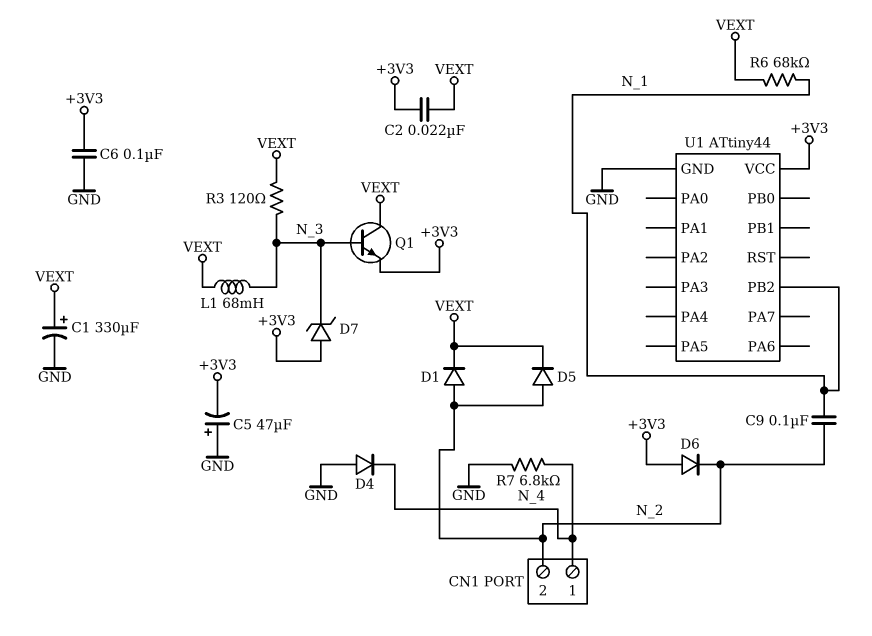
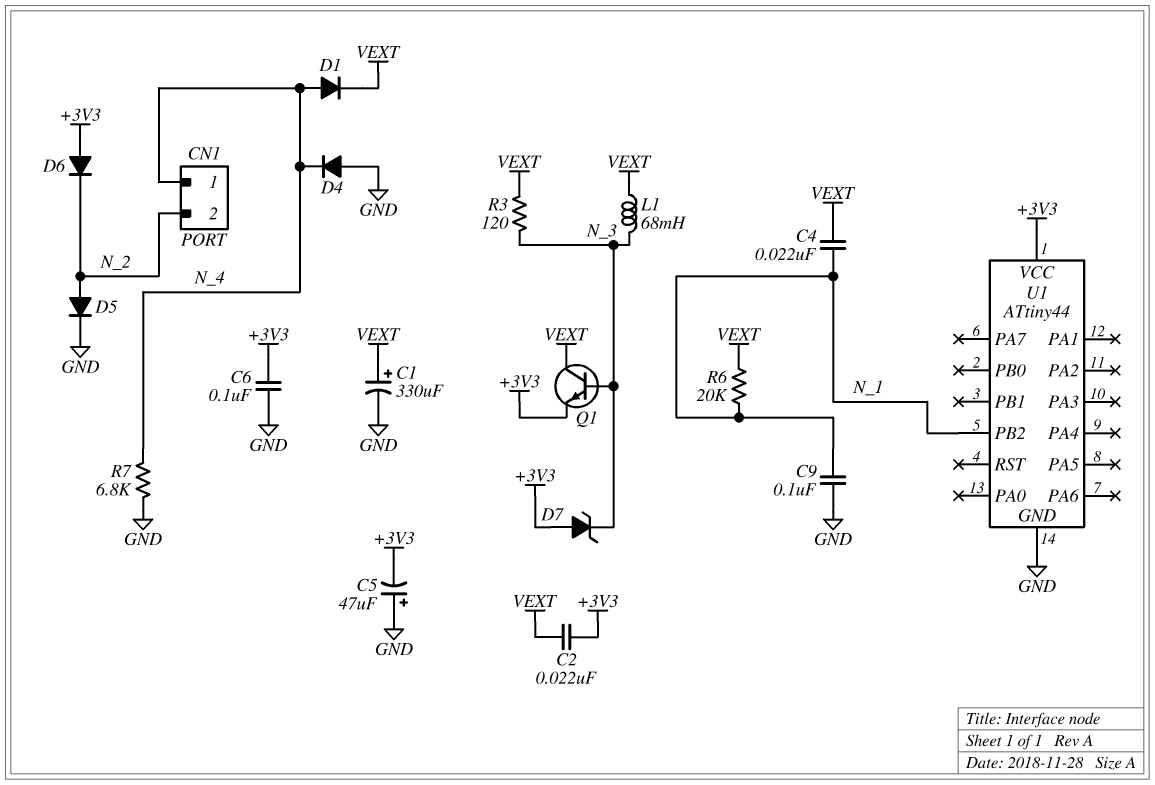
C4: none -> 22nF (N_1, VEXT)
C9: 100nF (N_1, N_2) -> 100nF (GND, N_1)
D1: diode (A N_2, K VEXT) -> diode (A N_4, K VEXT)
D5: diode (A N_2, K VEXT) -> diode (A N_2, K GND)
R6: 68k (N_1, VEXT) -> 20k (N_1, VEXT)

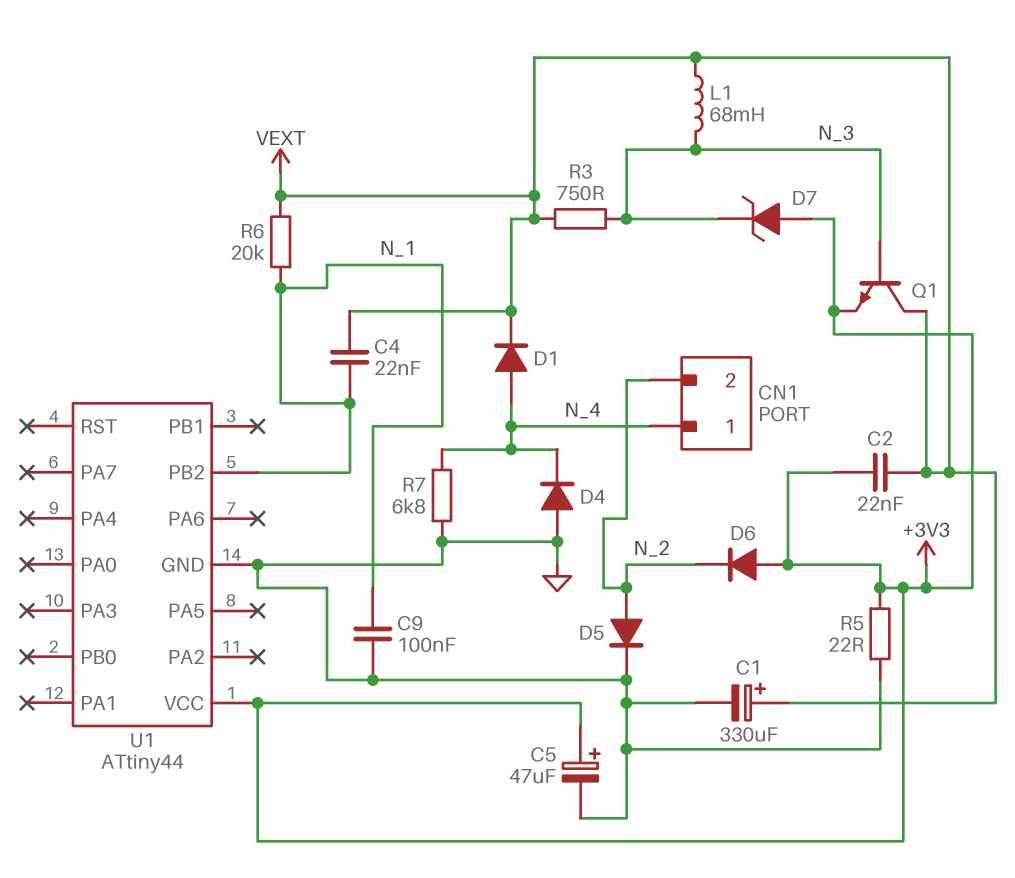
C5: 47uF (plus GND, minus +3V3) -> 47uF (plus +3V3, minus GND)
C6: 100nF (+3V3, GND) -> none
R3: 120 (N_3, VEXT) -> 750 (N_3, VEXT)
R5: none -> 22 (+3V3, GND)

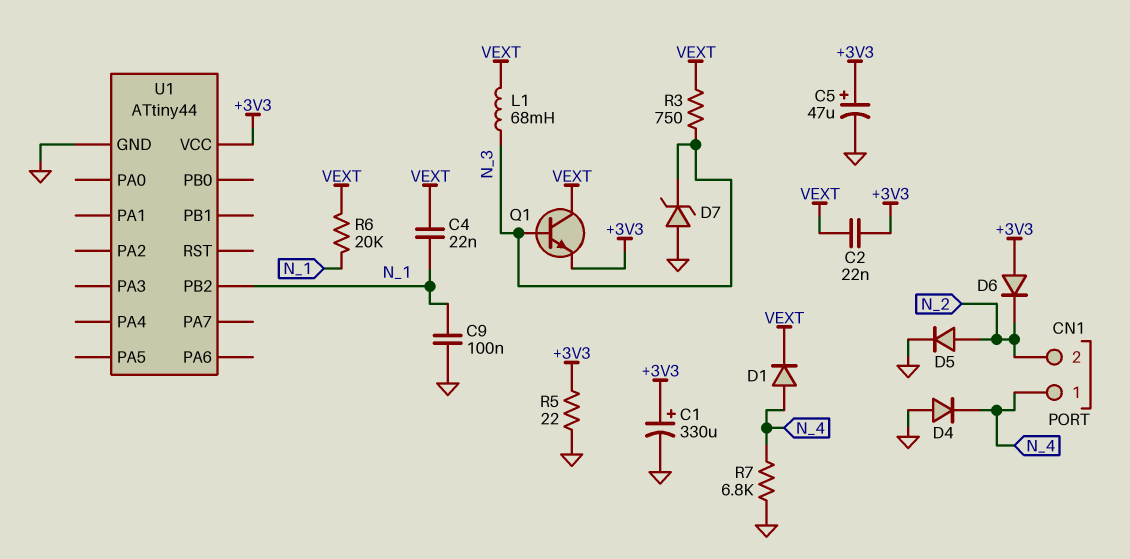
C1: 330uF (plus VEXT, minus GND) -> 330uF (plus +3V3, minus GND)
D7: zener (A +3V3, K N_3) -> zener (A GND, K N_3)

